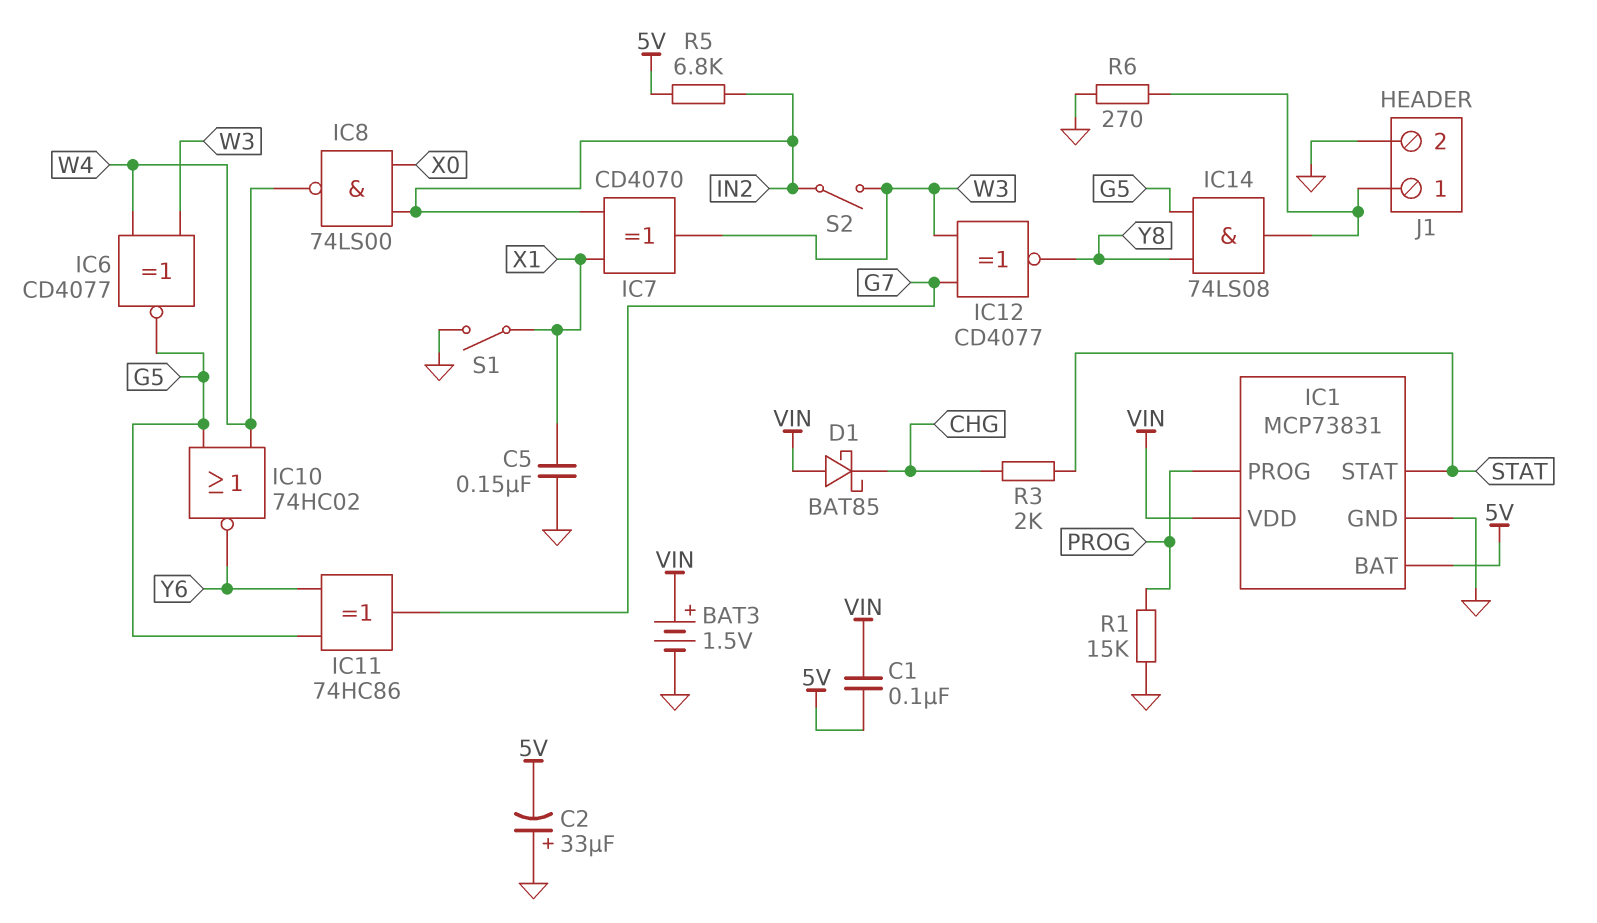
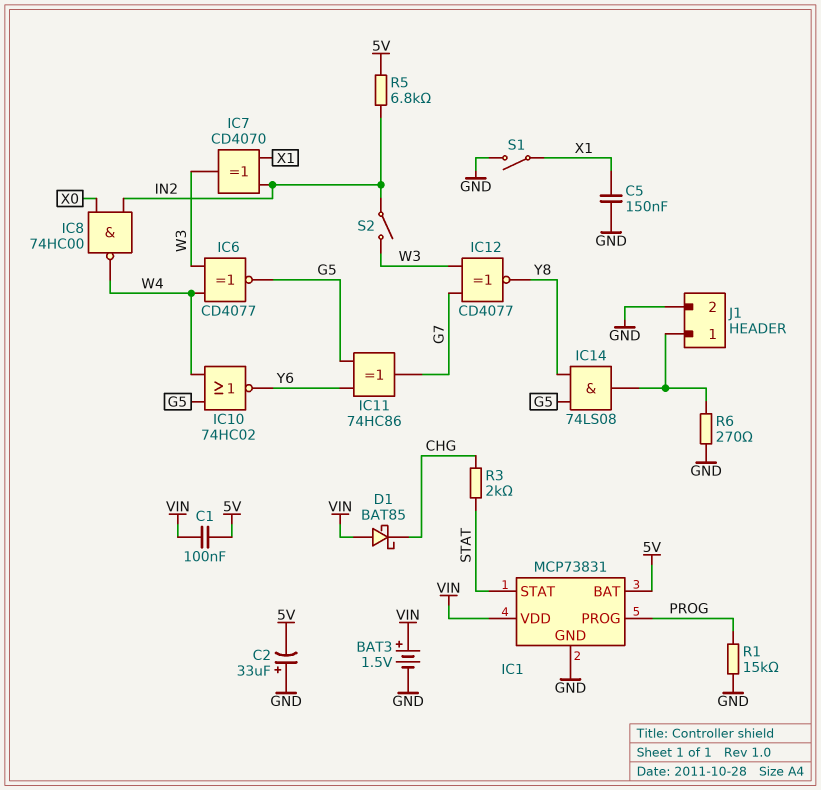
IC8: NAND 74LS00 (in IN2, in X0, out W4) -> NAND 74HC00 (in IN2, in X0, out W4)

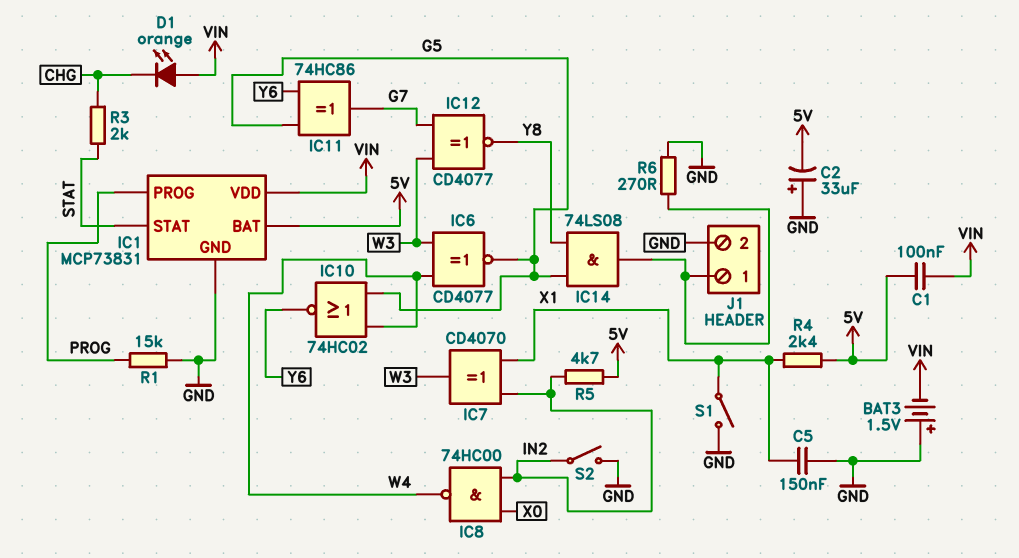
BAT3: 1.5V (plus VIN, minus GND) -> 1.5V (plus GND, minus VIN)
D1: schottky BAT85 (A VIN, K CHG) -> LED orange (A VIN, K CHG)
R4: none -> 2.4k (5V, X1)
R5: 6.8k (5V, IN2) -> 4.7k (5V, IN2)
S2: switch (IN2, W3) -> switch (GND, IN2)

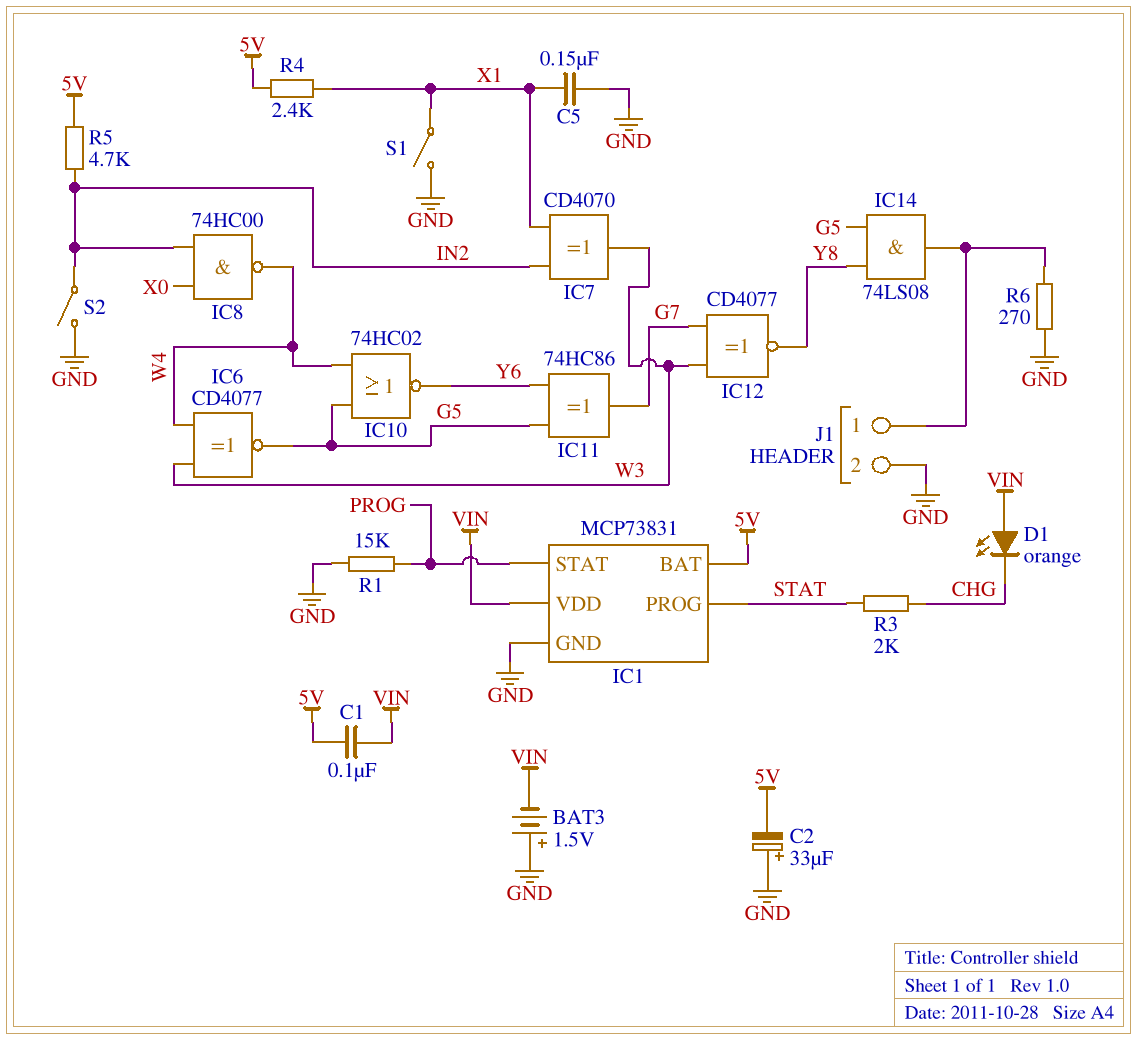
IC1 pin PROG: PROG -> STAT
IC1 pin STAT: STAT -> PROG

